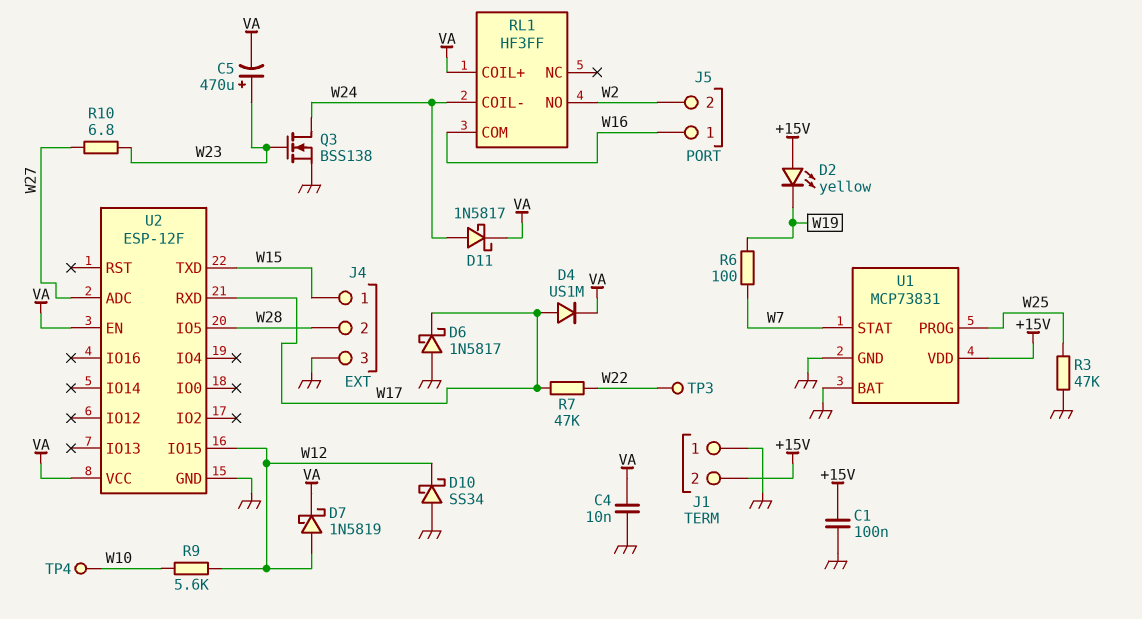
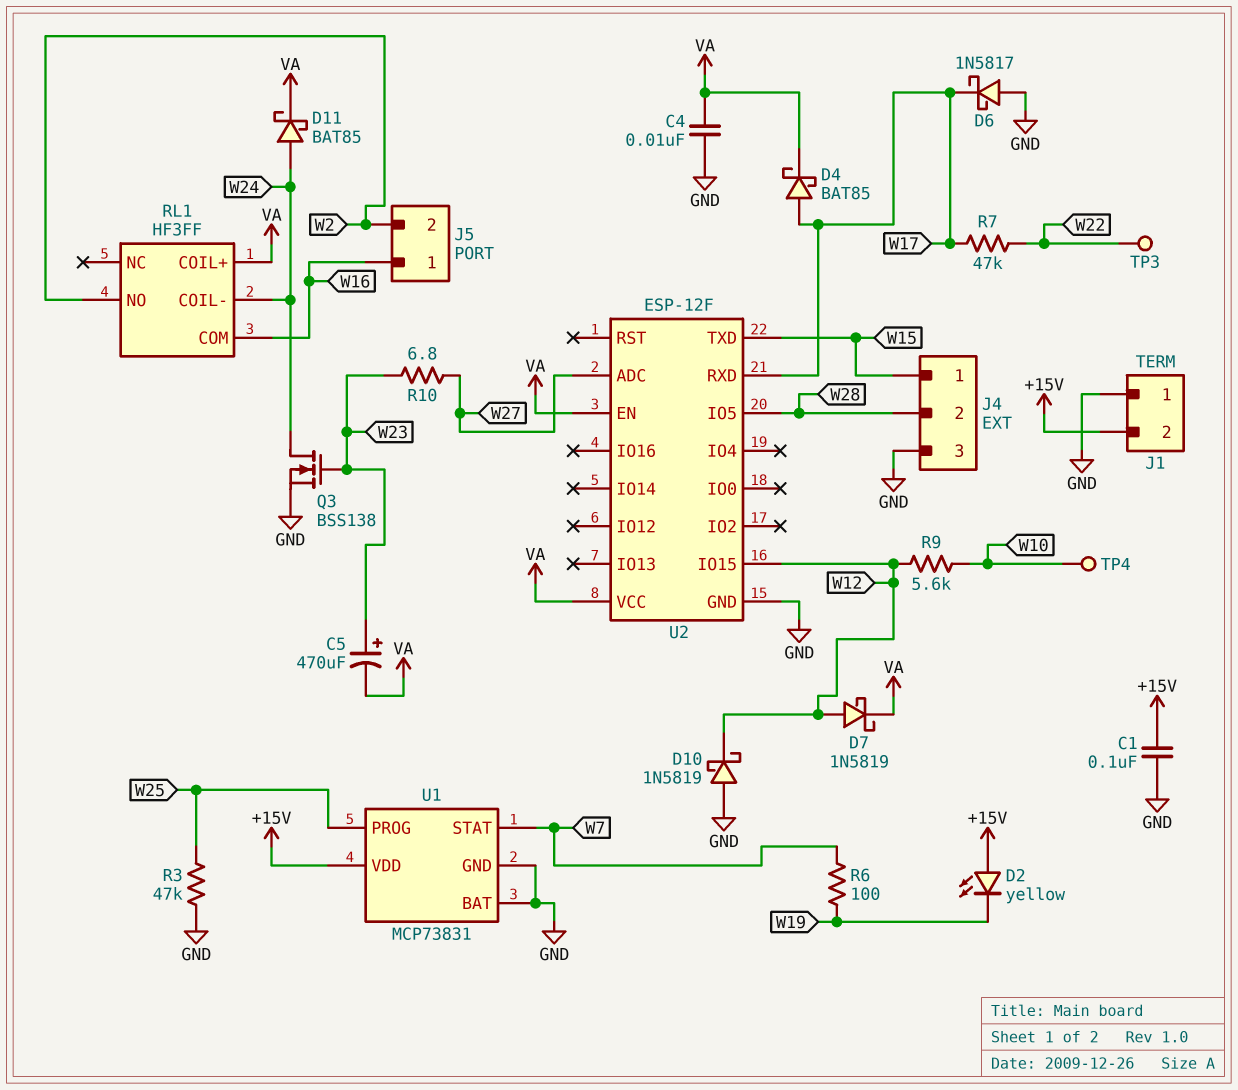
D4: diode US1M (A W17, K VA) -> schottky BAT85 (A W17, K VA)
D10: schottky SS34 (A GND, K W12) -> schottky 1N5819 (A GND, K W12)
D11: schottky 1N5817 (A W24, K VA) -> schottky BAT85 (A W24, K VA)

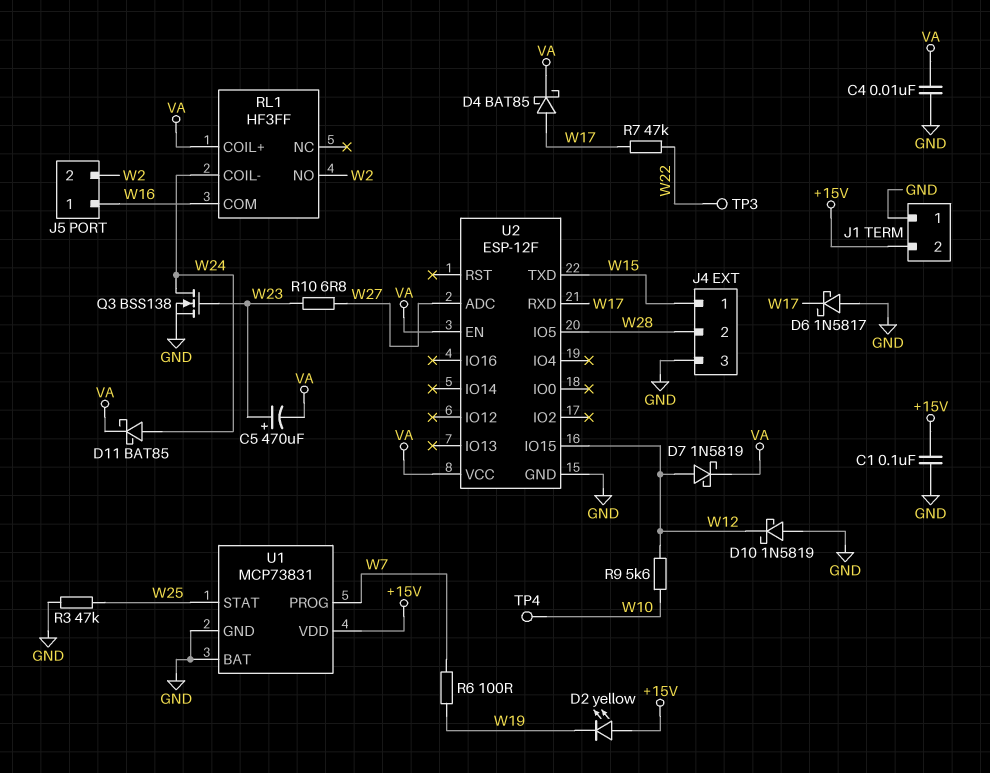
U1 pin PROG: W25 -> W7
U1 pin STAT: W7 -> W25

